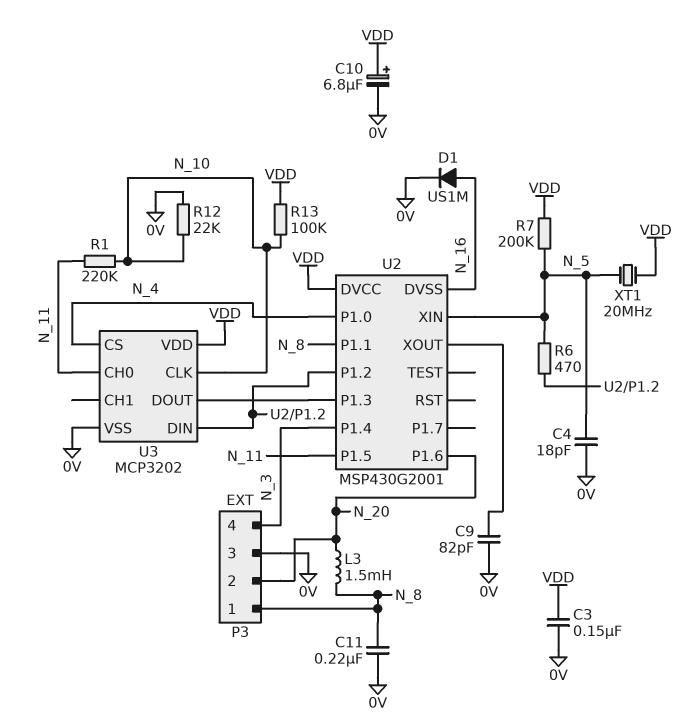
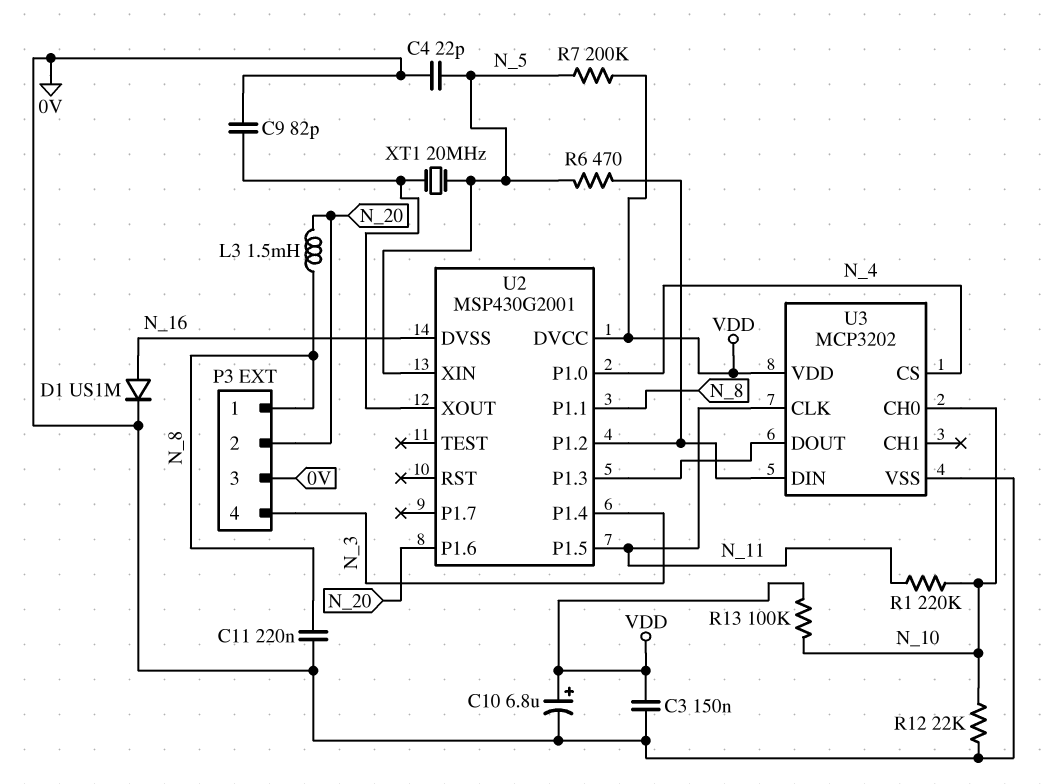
C4: 18pF (0V, N_5) -> 22pF (0V, N_5)
U3 pin CH0: N_11 -> N_10
U3 pin CLK: N_10 -> N_11
XT1: 20MHz (N_5, VDD) -> 20MHz (N_5, U2/XOUT)

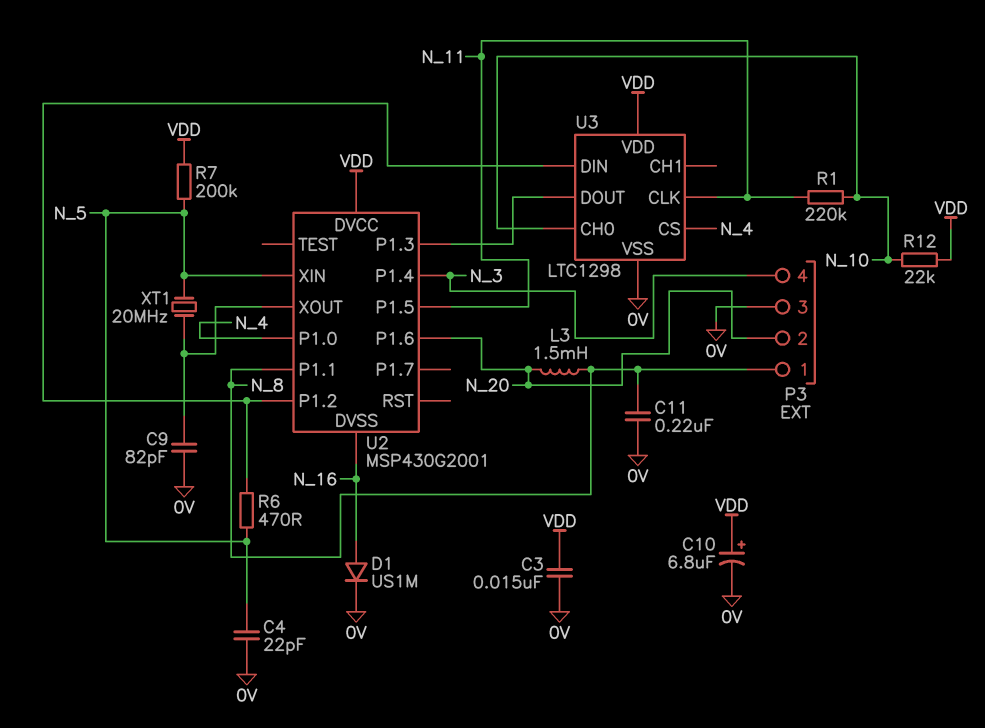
C3: 150nF (0V, VDD) -> 15nF (0V, VDD)
R12: 22k (0V, N_10) -> 22k (N_10, VDD)
R13: 100k (N_10, VDD) -> none
U3: MCP3202 -> LTC1298

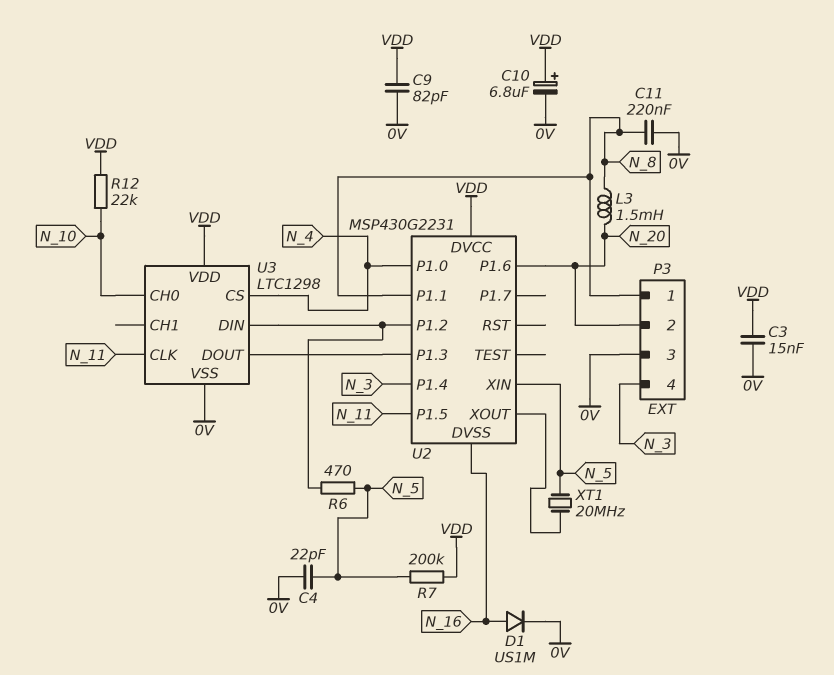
C9: 82pF (0V, U2/XOUT) -> 82pF (0V, VDD)
R1: 220k (N_10, N_11) -> none
U2: MSP430G2001 -> MSP430G2231

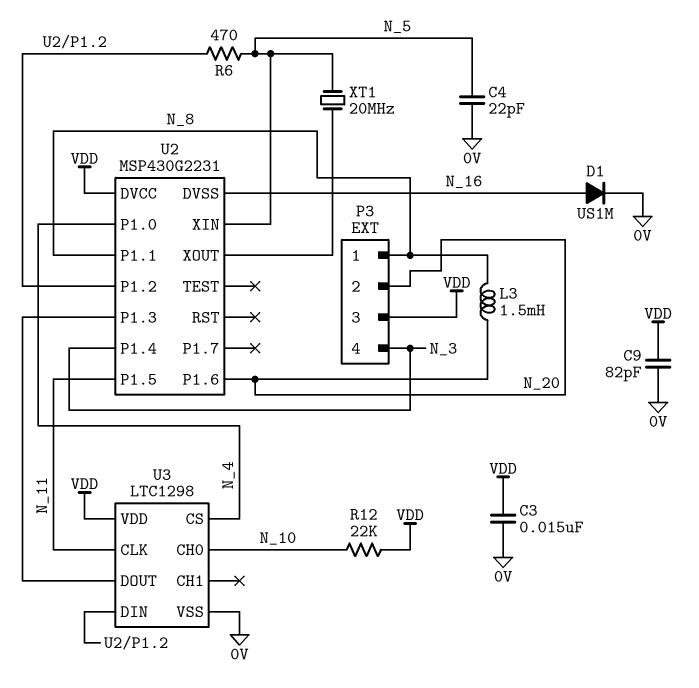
C10: 6.8uF (plus VDD, minus 0V) -> none
C11: 220nF (0V, N_8) -> none
P3 pin 3: 0V -> VDD
R7: 200k (N_5, VDD) -> none

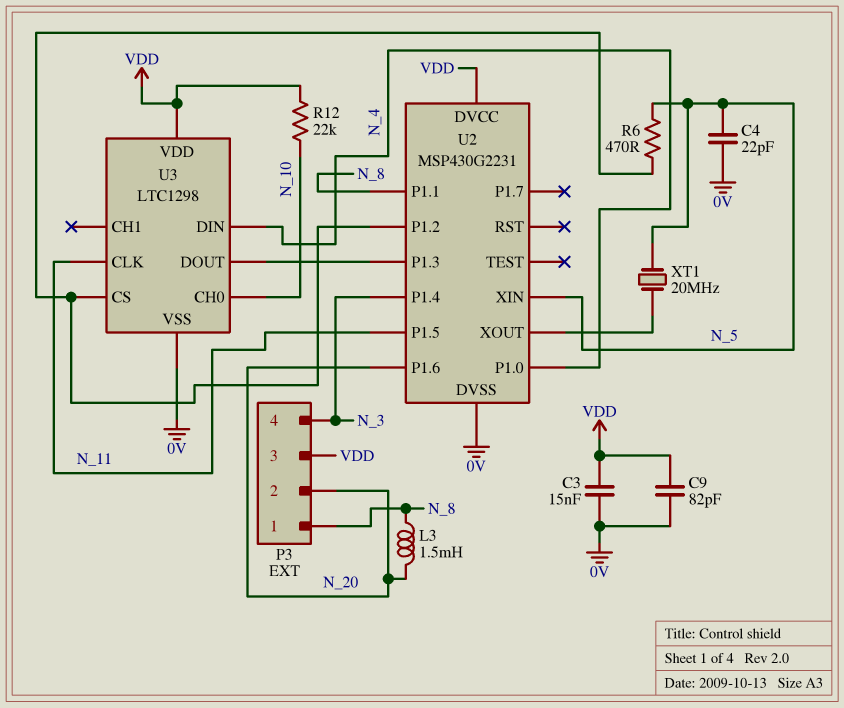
D1: diode US1M (A N_16, K 0V) -> none
U2 pin DVSS: N_16 -> 0V
U3 pin CS: N_4 -> U2/P1.2
U3 pin DIN: U2/P1.2 -> N_4

